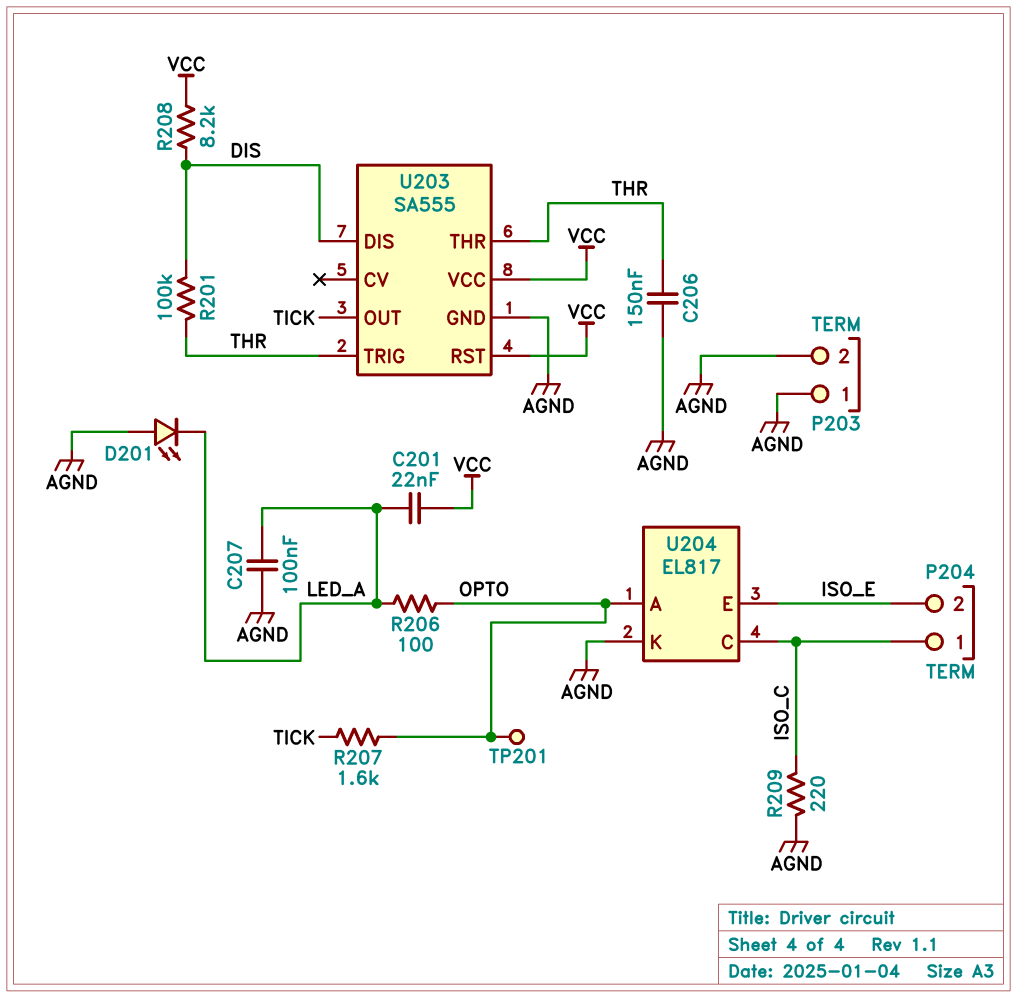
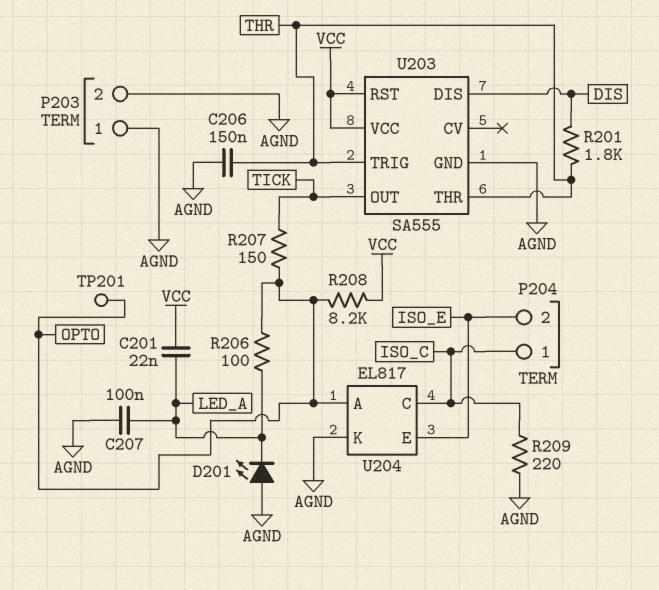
R201: 100k (DIS, THR) -> 1.8k (DIS, THR)
R207: 1.6k (OPTO, TICK) -> 150 (OPTO, TICK)
R208: 8.2k (DIS, VCC) -> 8.2k (OPTO, VCC)

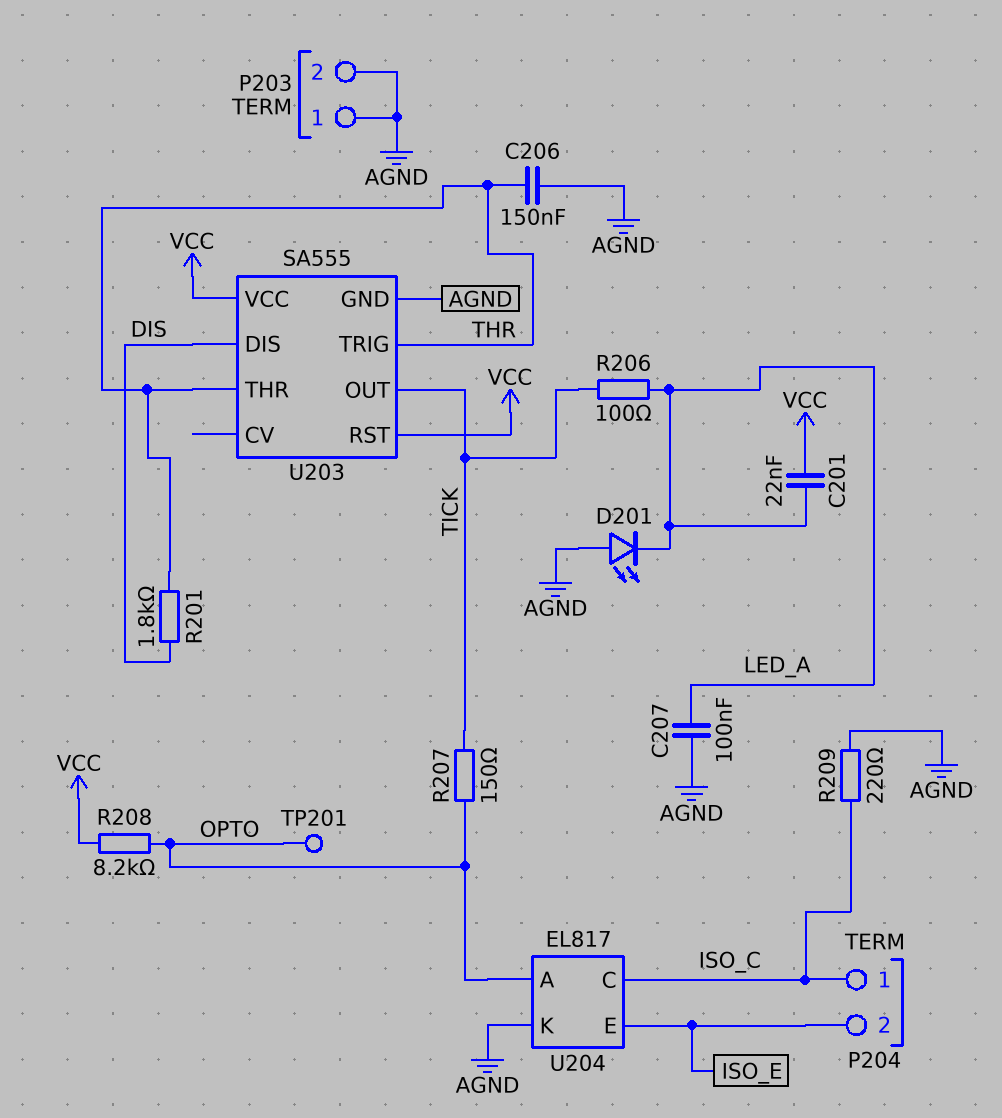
R206: 100 (LED_A, OPTO) -> 100 (LED_A, TICK)

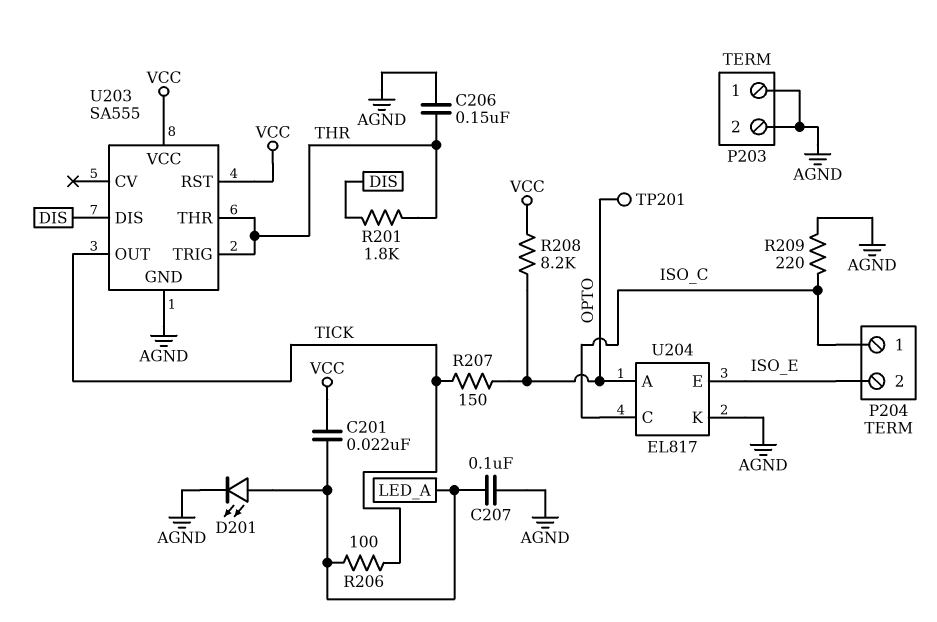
D201: LED (A AGND, K LED_A) -> LED (A LED_A, K AGND)

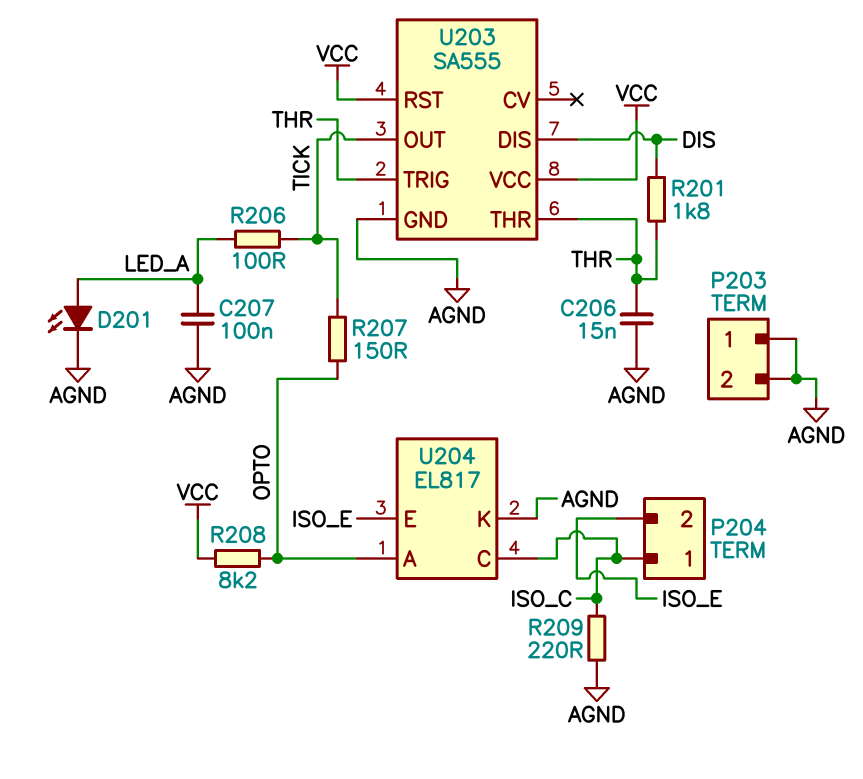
C201: 22nF (LED_A, VCC) -> none
C206: 150nF (AGND, THR) -> 15nF (AGND, THR)
TP201: test point (OPTO) -> none

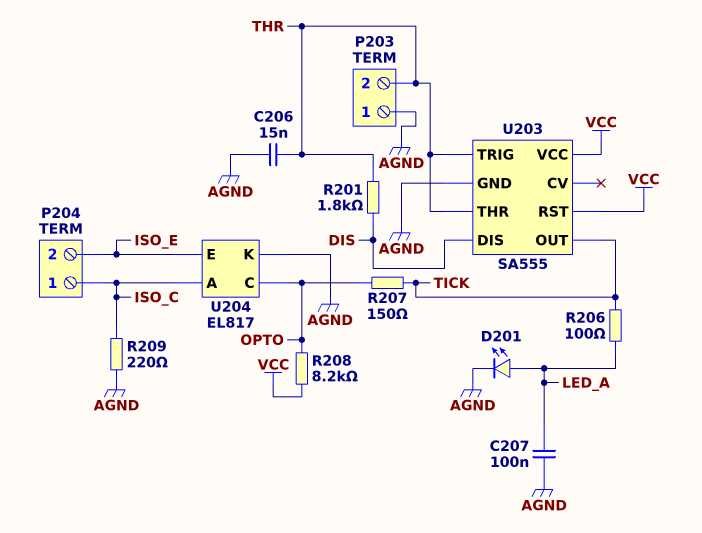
P203 pin 2: AGND -> THR
U204 pin A: OPTO -> ISO_C
U204 pin C: ISO_C -> OPTO

